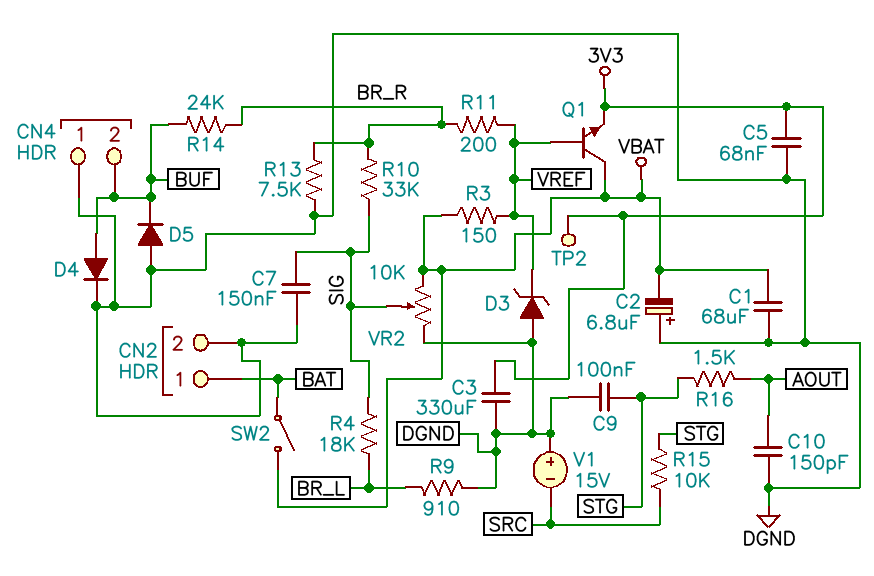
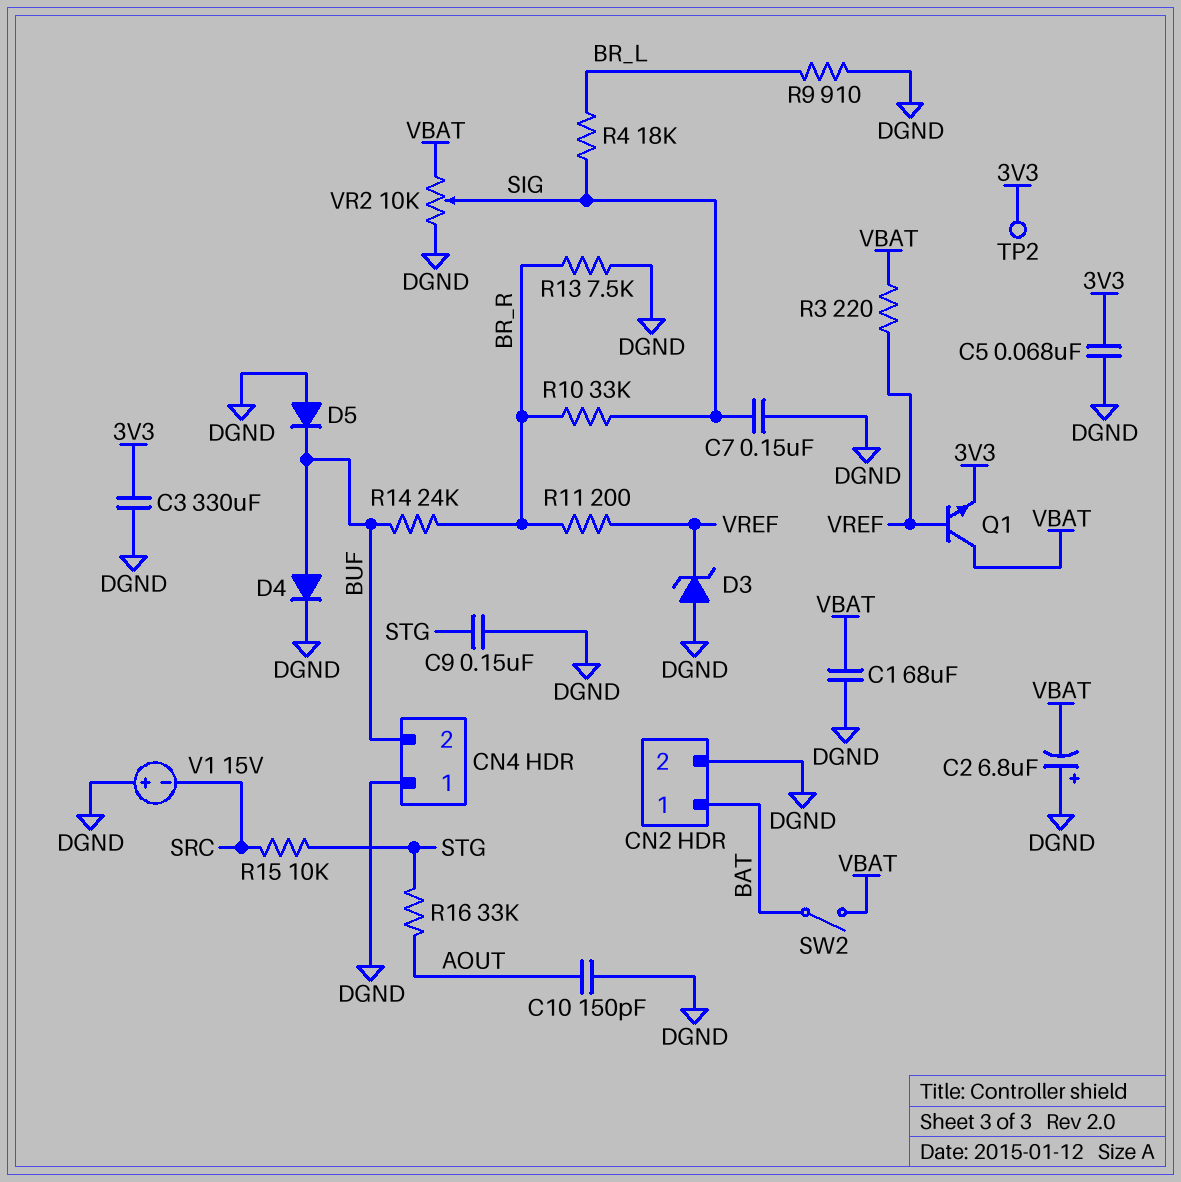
C9: 100nF (DGND, STG) -> 150nF (DGND, STG)
R3: 150 (VBAT, VREF) -> 220 (VBAT, VREF)
R16: 1.5k (AOUT, STG) -> 33k (AOUT, STG)

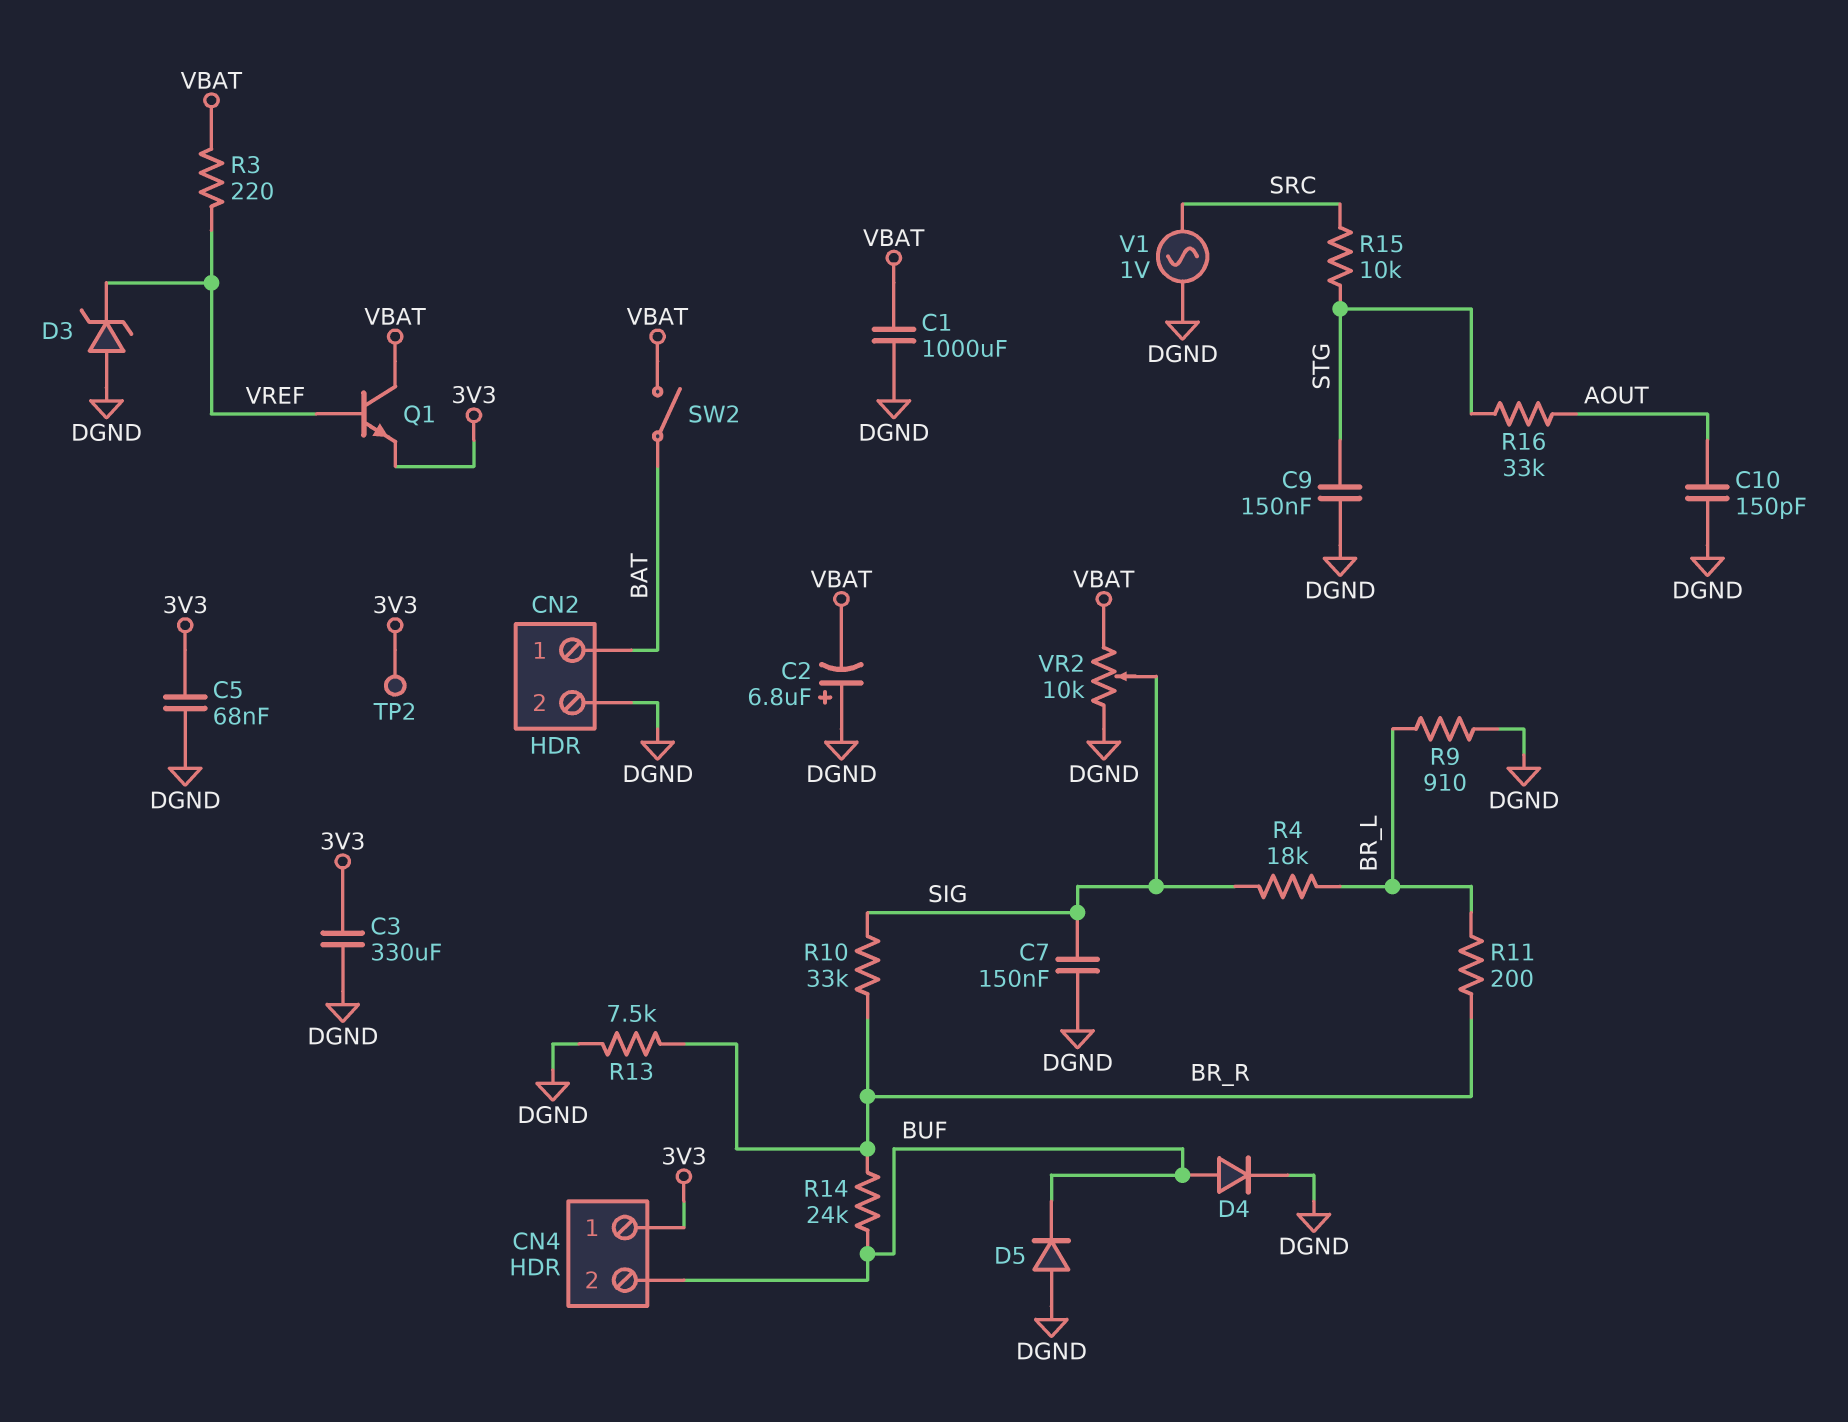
C1: 68uF (DGND, VBAT) -> 1000uF (DGND, VBAT)
CN4 pin 1: DGND -> 3V3
R11: 200 (BR_R, VREF) -> 200 (BR_L, BR_R)
V1: 15V (plus DGND, minus SRC) -> AC 1V (DGND, SRC)

